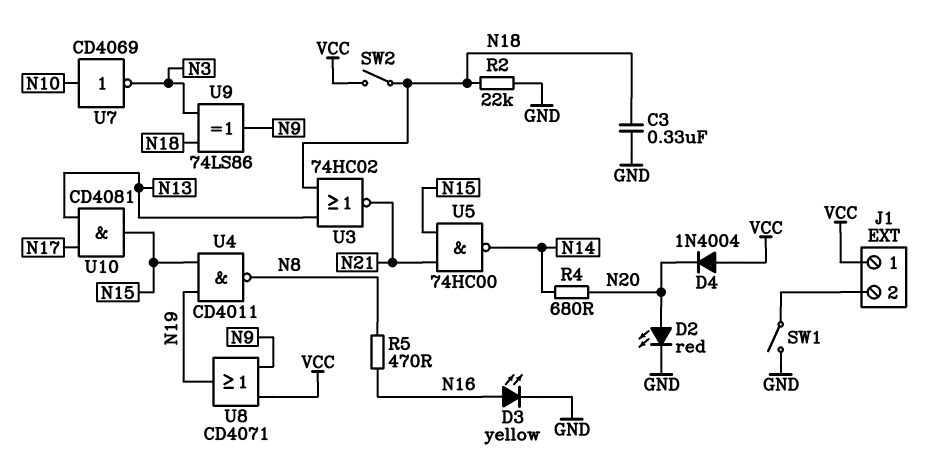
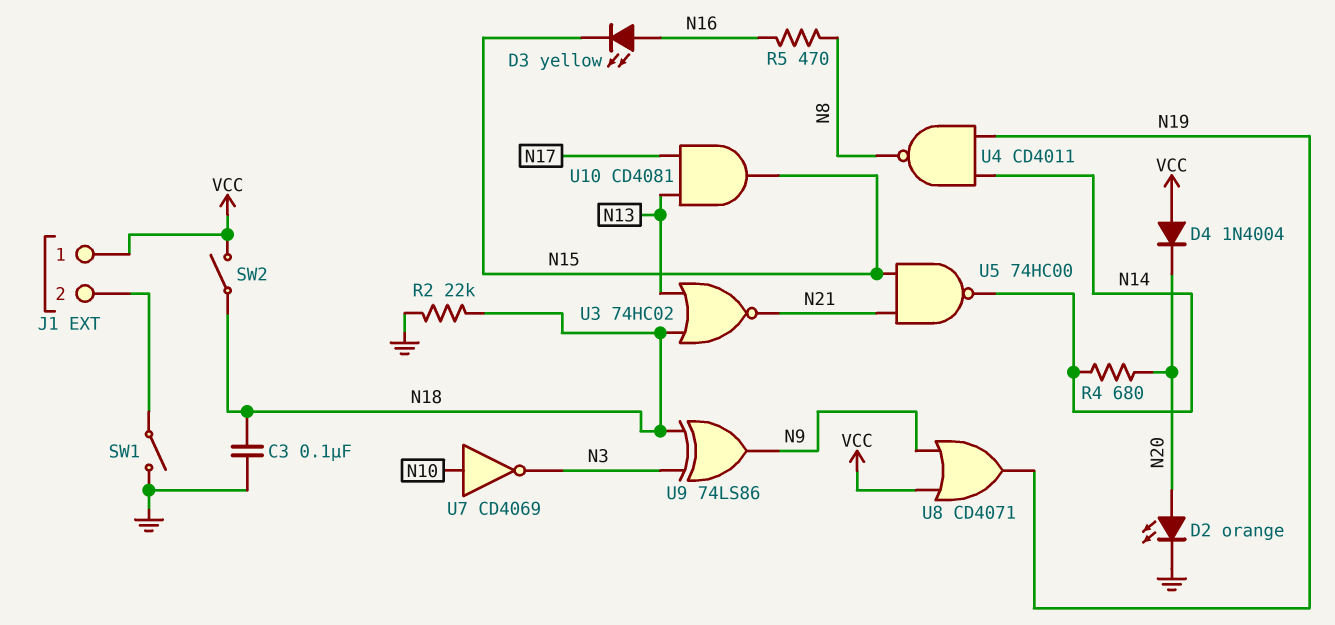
C3: 330nF (GND, N18) -> 100nF (GND, N18)
D2: LED red (A N20, K GND) -> LED orange (A N20, K GND)
D3: LED yellow (A N16, K GND) -> LED yellow (A N16, K N15)
U4: NAND CD4011 (in N15, in N19, out N8) -> NAND CD4011 (in N14, in N19, out N8)

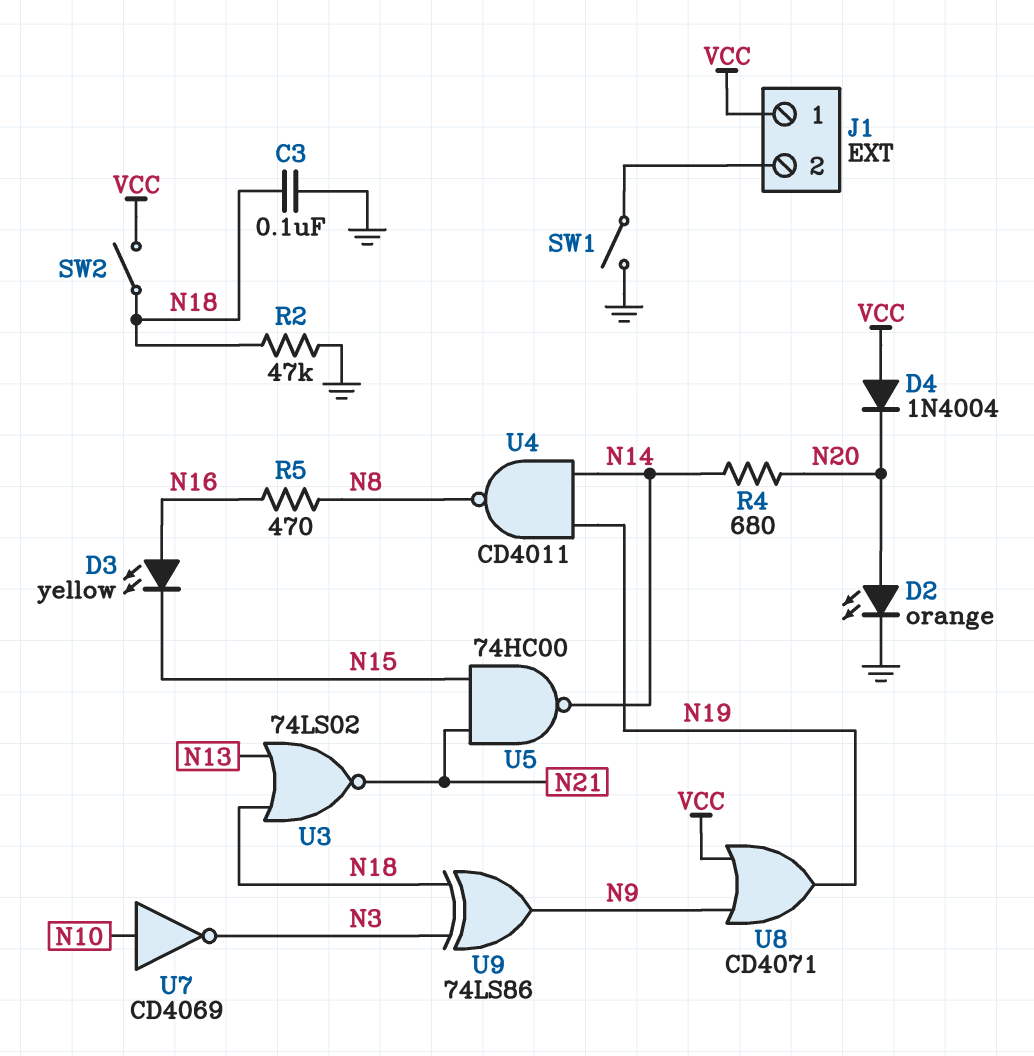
R2: 22k (GND, N18) -> 47k (GND, N18)
U3: NOR 74HC02 (in N13, in N18, out N21) -> NOR 74LS02 (in N13, in N18, out N21)
U10: AND CD4081 (in N13, in N17, out N15) -> none

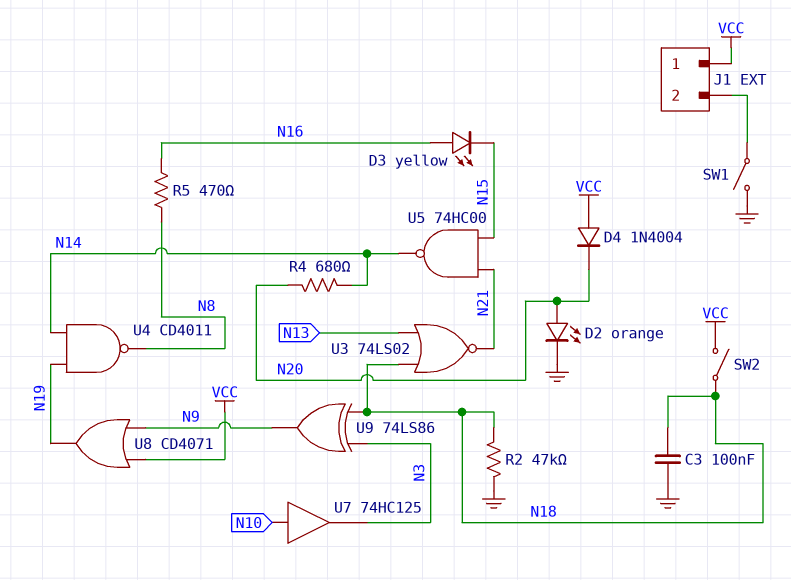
U7: NOT CD4069 (in N10, out N3) -> buffer 74HC125 (in N10, out N3)

